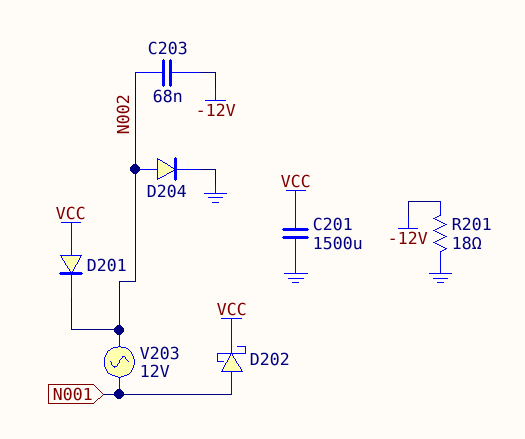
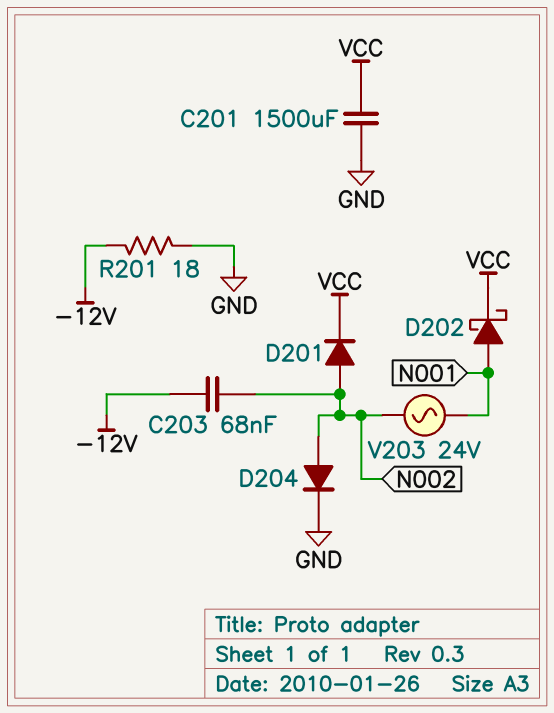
D201: diode (A VCC, K N002) -> diode (A N002, K VCC)
V203: AC 12V (N001, N002) -> AC 24V (N001, N002)

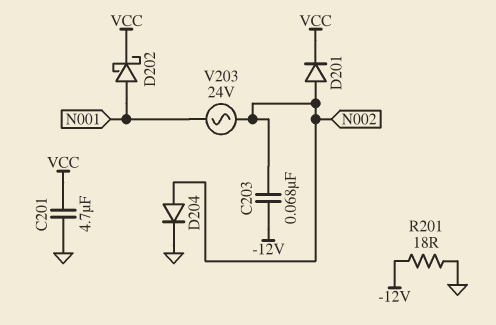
C201: 1500uF (GND, VCC) -> 4.7uF (GND, VCC)

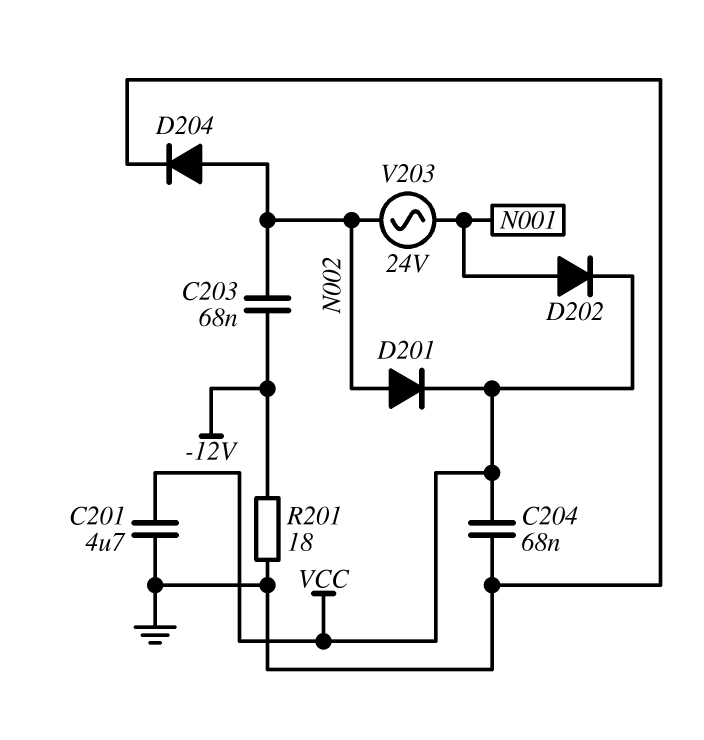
C204: none -> 68nF (GND, VCC)
D202: schottky (A N001, K VCC) -> diode (A N001, K VCC)

